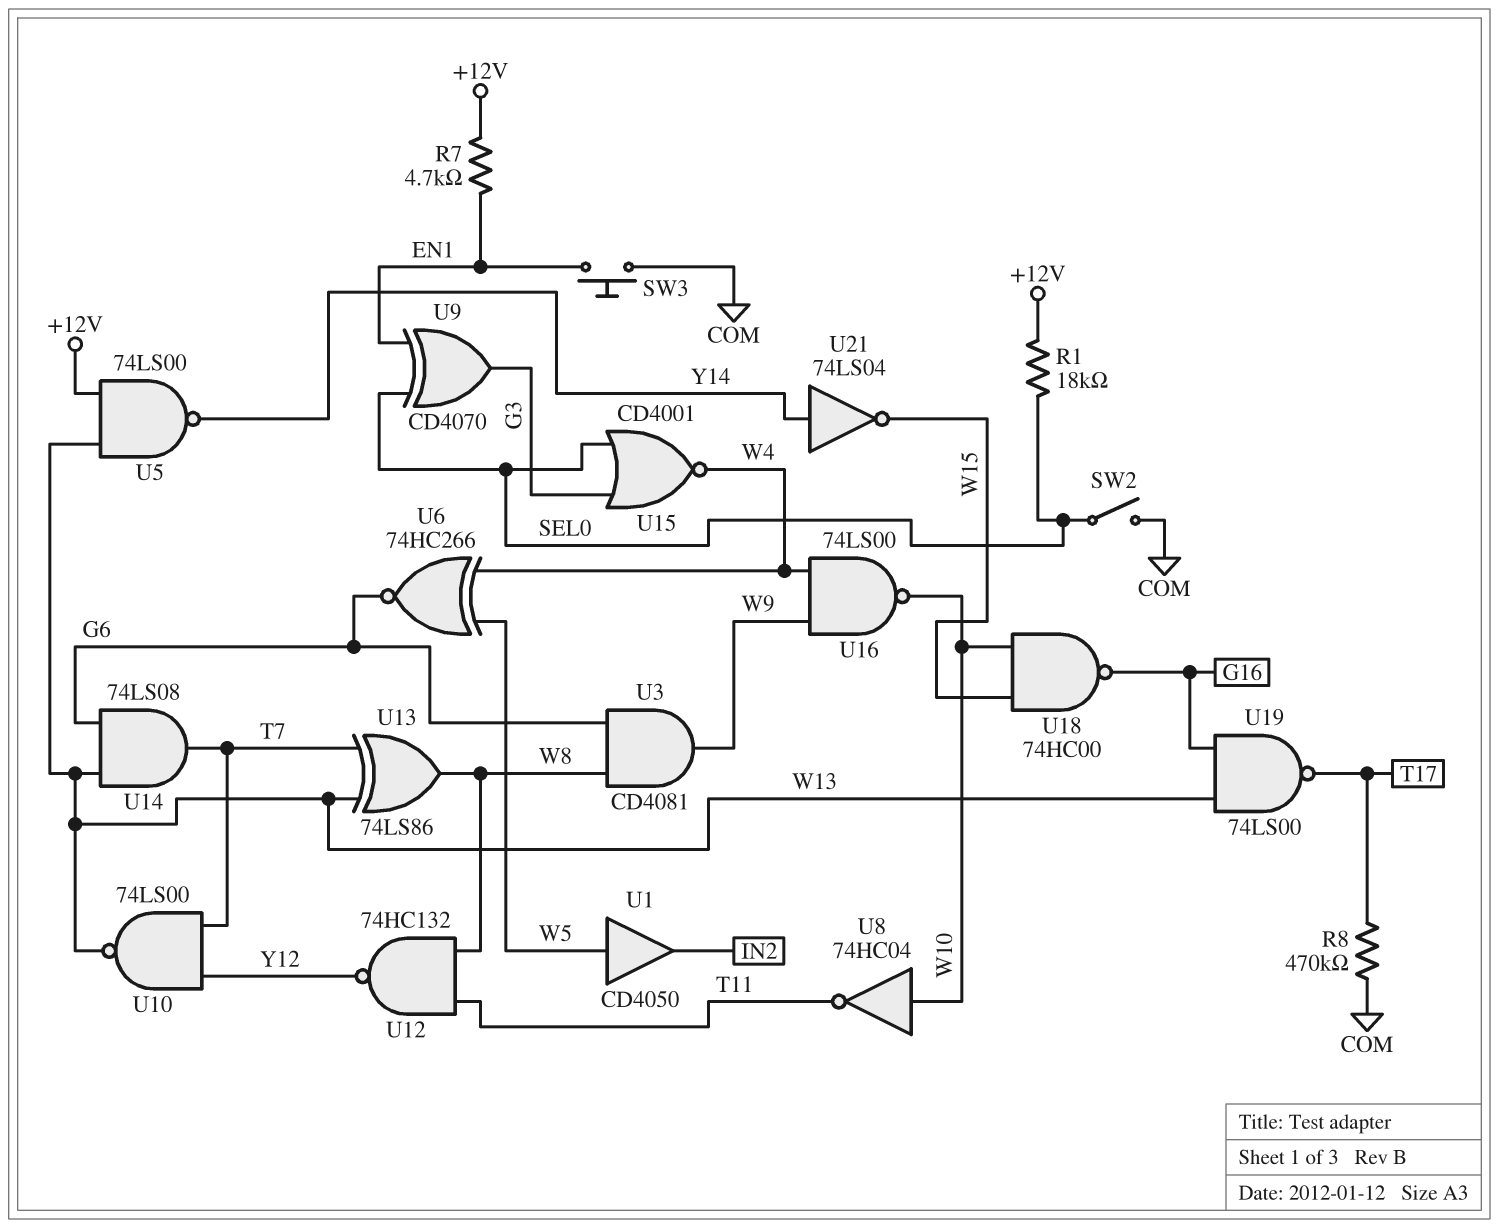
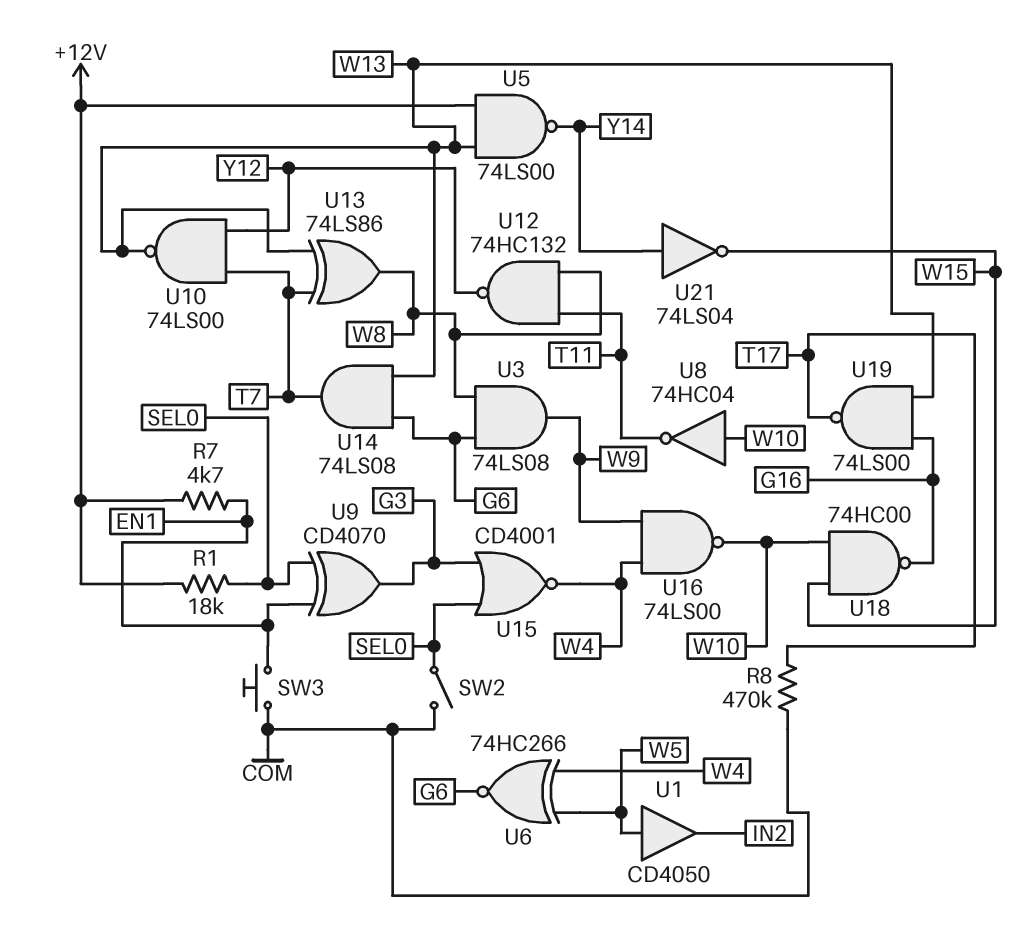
U3: AND CD4081 (in G6, in W8, out W9) -> AND 74LS08 (in G6, in W8, out W9)

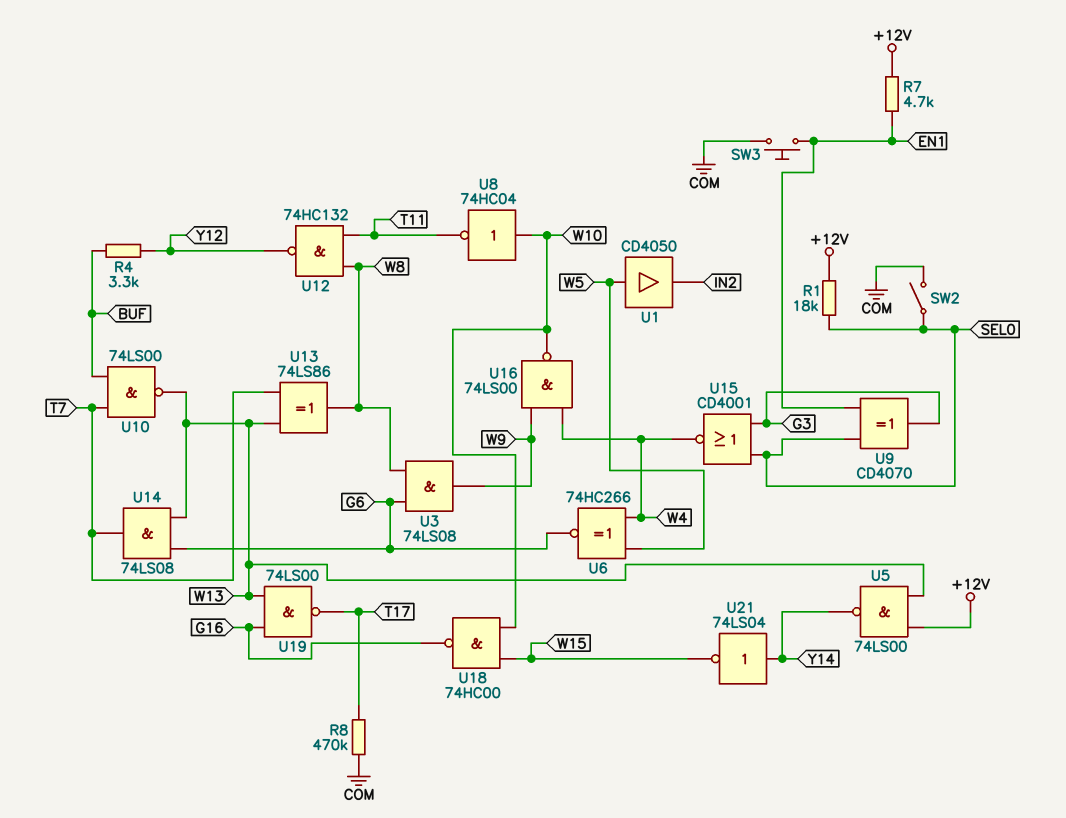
R4: none -> 3.3k (BUF, Y12)
U10: NAND 74LS00 (in T7, in Y12, out W13) -> NAND 74LS00 (in BUF, in T7, out W13)

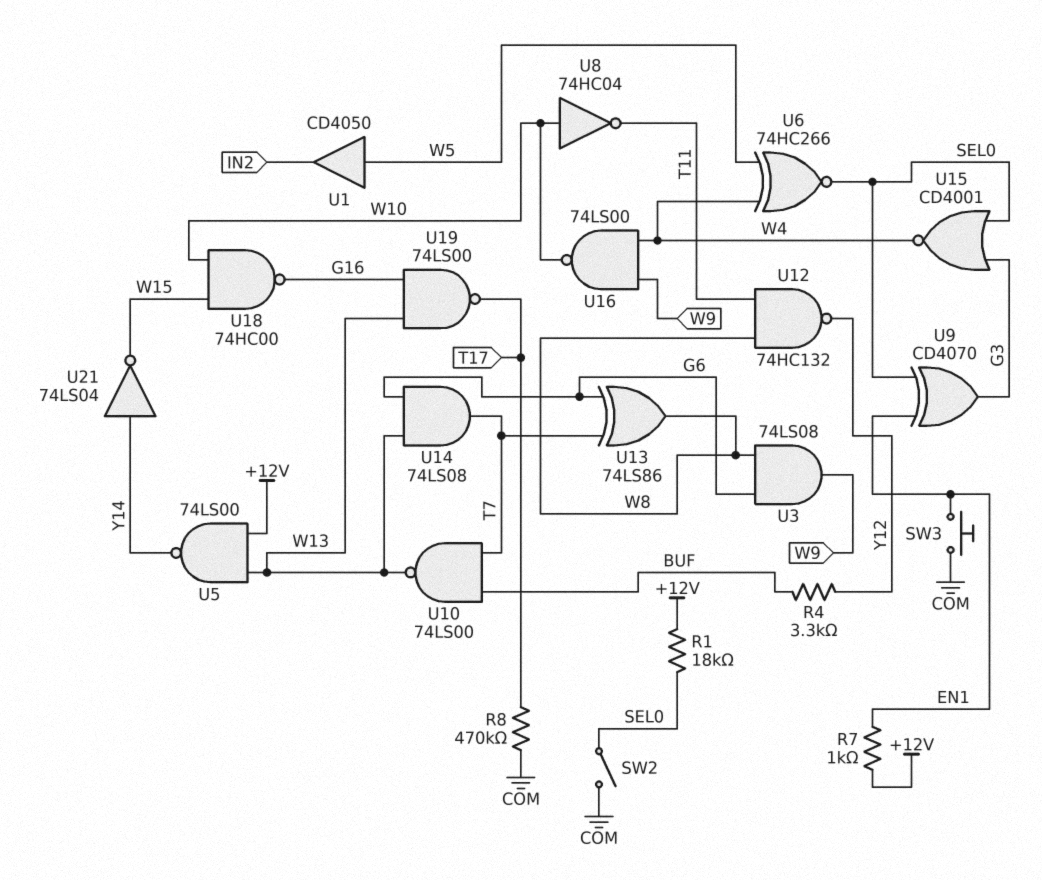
R7: 4.7k (+12V, EN1) -> 1k (+12V, EN1)
U6: XNOR 74HC266 (in W4, in W5, out G6) -> XNOR 74HC266 (in W4, in W5, out SEL0)
U13: XOR 74LS86 (in T7, in W13, out W8) -> XOR 74LS86 (in G6, in T7, out W8)

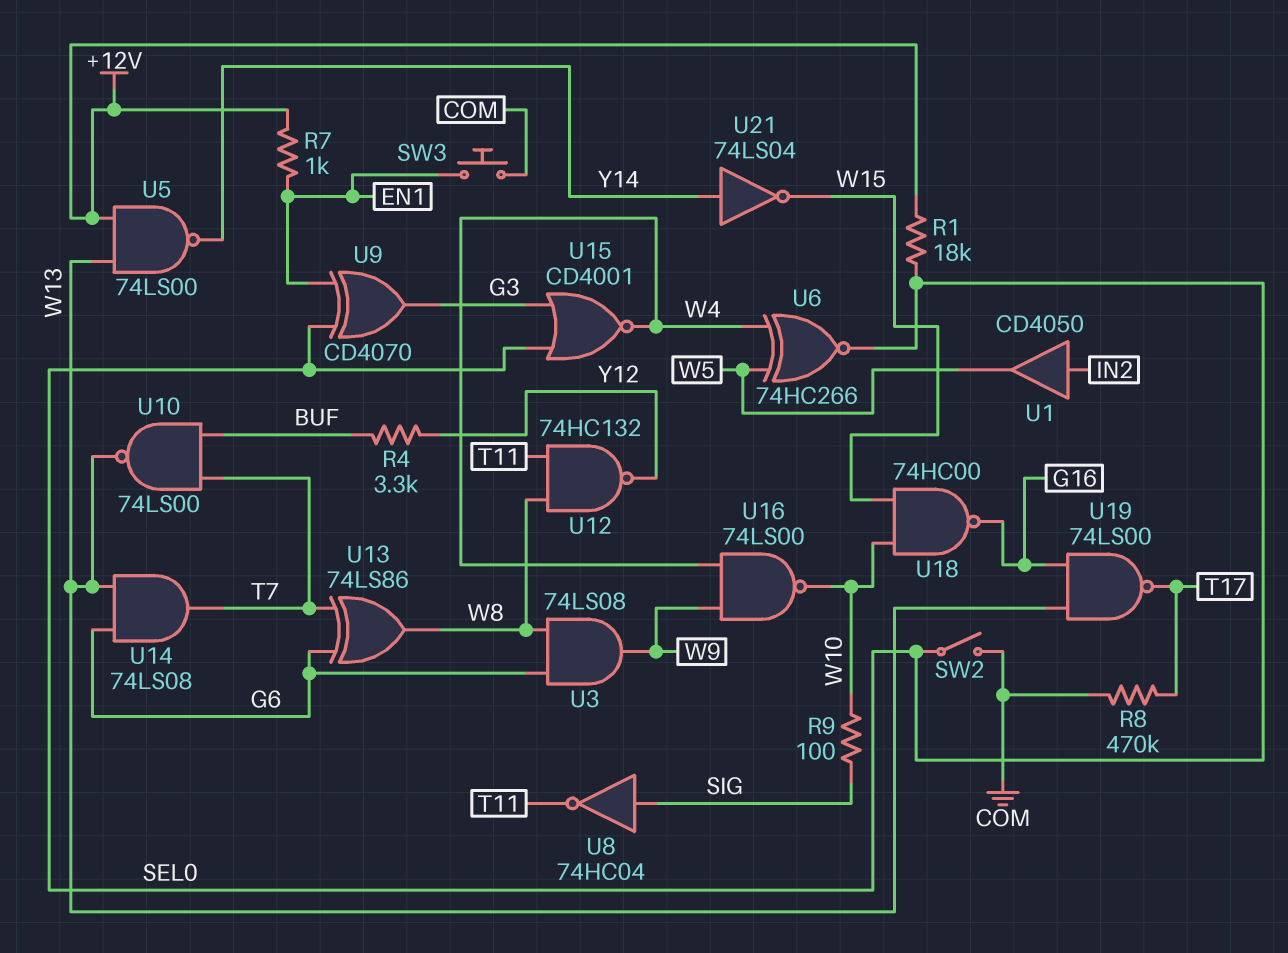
R9: none -> 100 (SIG, W10)
U1: buffer CD4050 (in W5, out IN2) -> buffer CD4050 (in IN2, out W5)
U8: NOT 74HC04 (in W10, out T11) -> NOT 74HC04 (in SIG, out T11)

